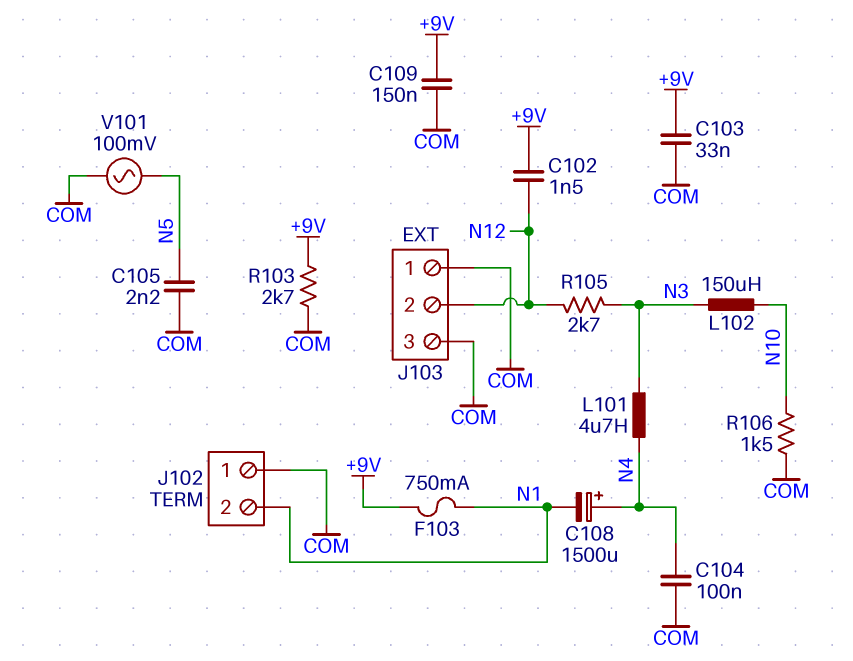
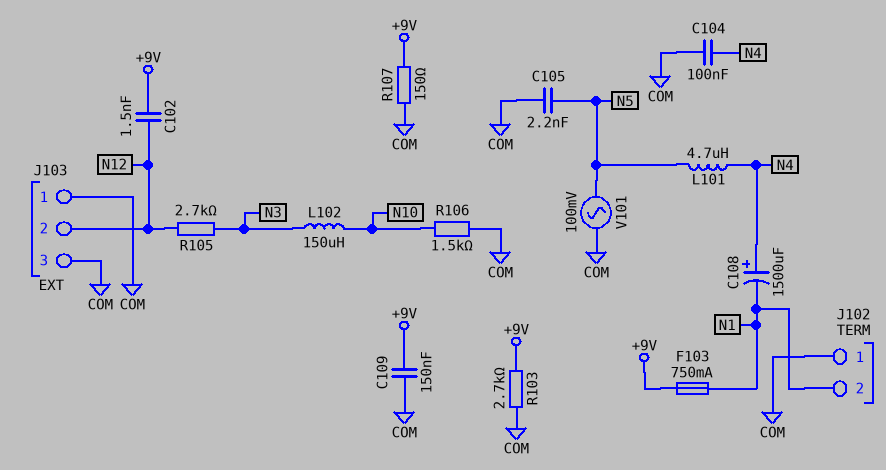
C103: 33nF (+9V, COM) -> none
L101: 4.7uH (N3, N4) -> 4.7uH (N4, N5)
R107: none -> 150 (+9V, COM)

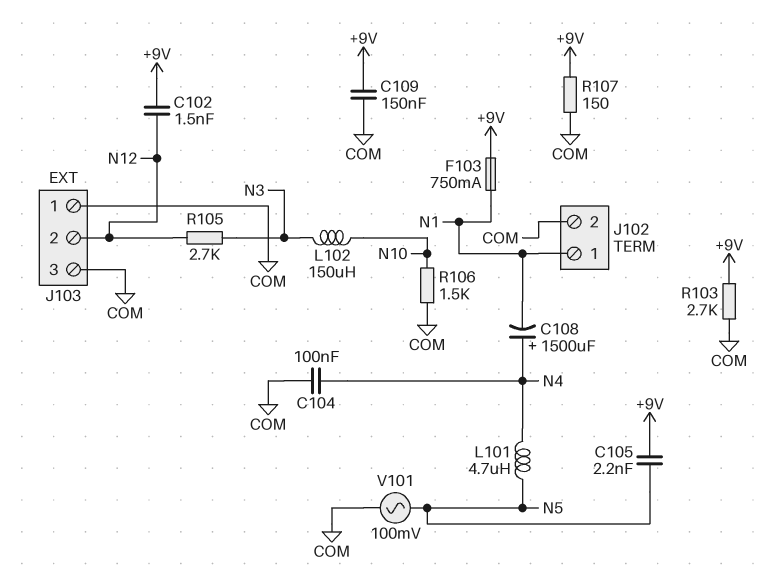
C105: 2.2nF (COM, N5) -> 2.2nF (+9V, N5)
J102 pin 1: COM -> N1
J102 pin 2: N1 -> COM

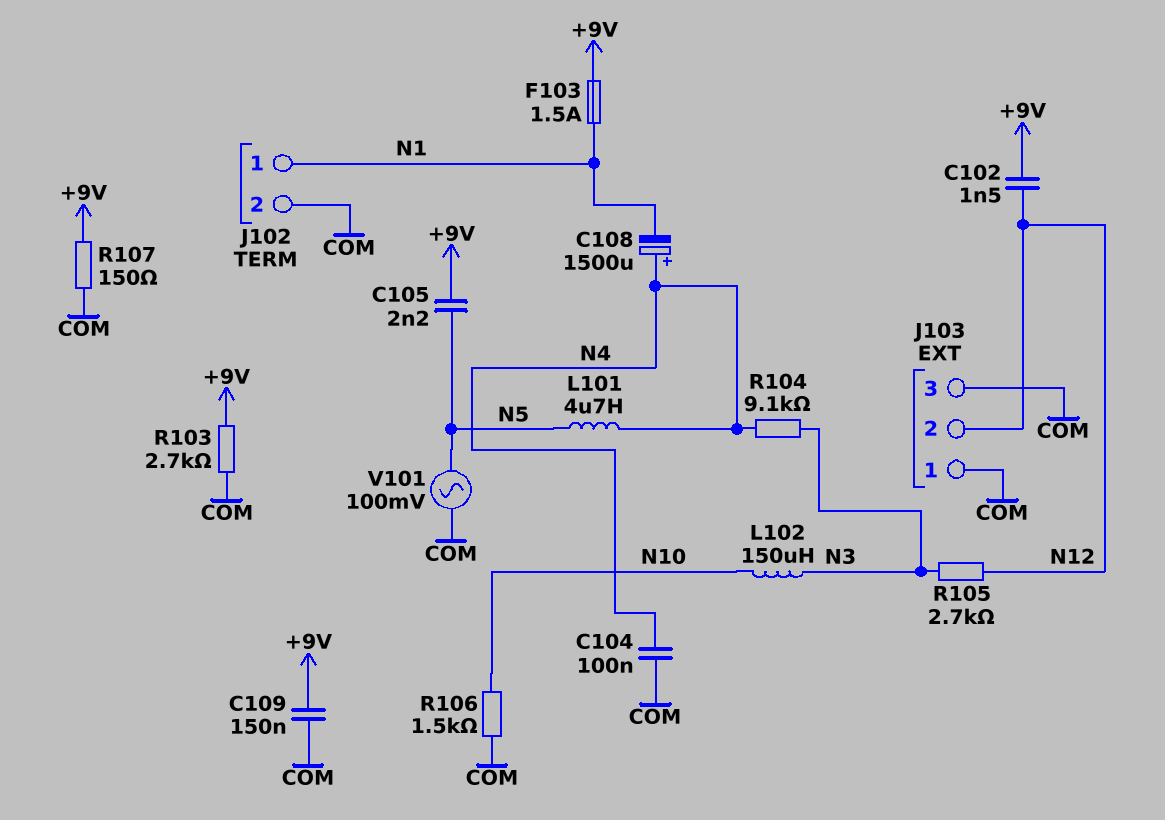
F103: 750mA (+9V, N1) -> 1.5A (+9V, N1)
R104: none -> 9.1k (N3, N4)

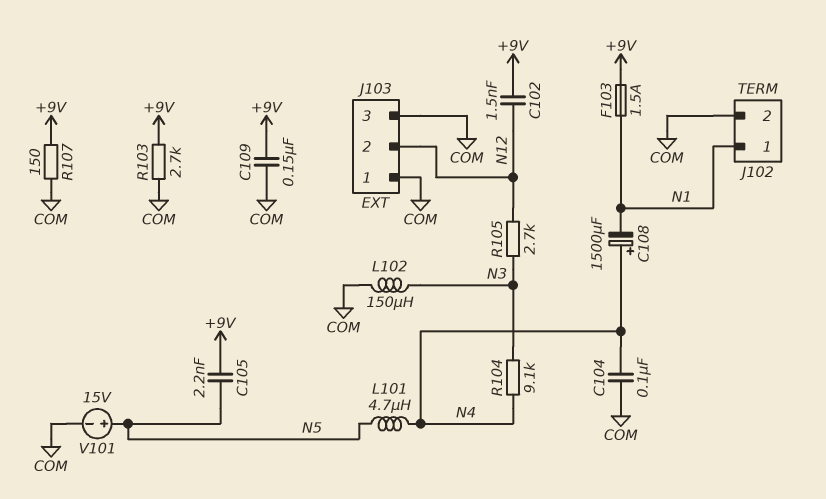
L102: 150uH (N3, N10) -> 150uH (COM, N3)
R106: 1.5k (COM, N10) -> none
V101: AC 100mV (COM, N5) -> 15V (plus N5, minus COM)

